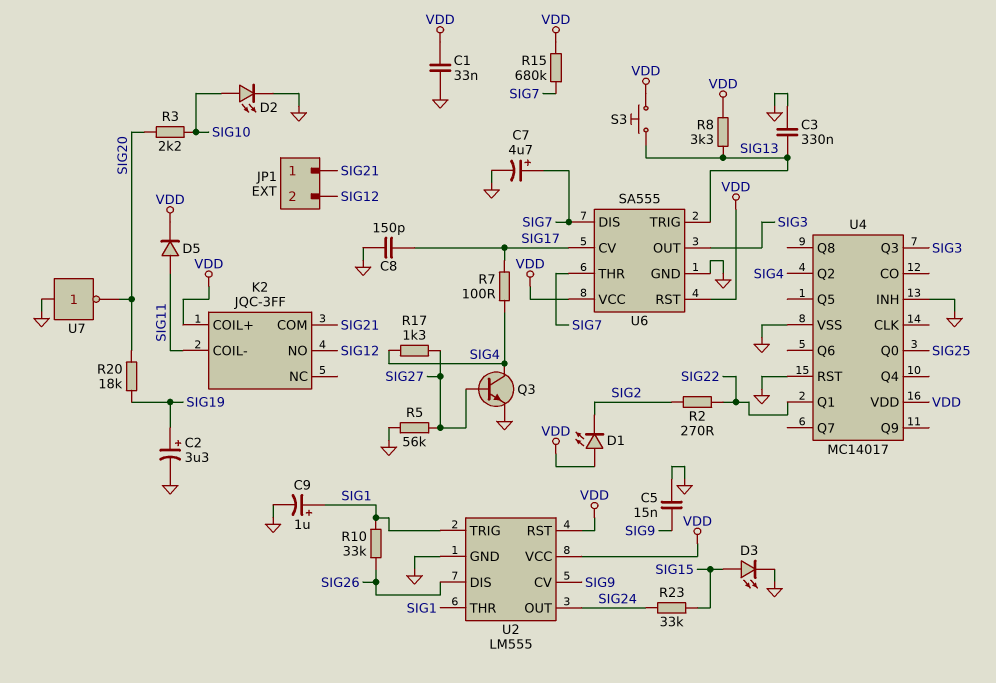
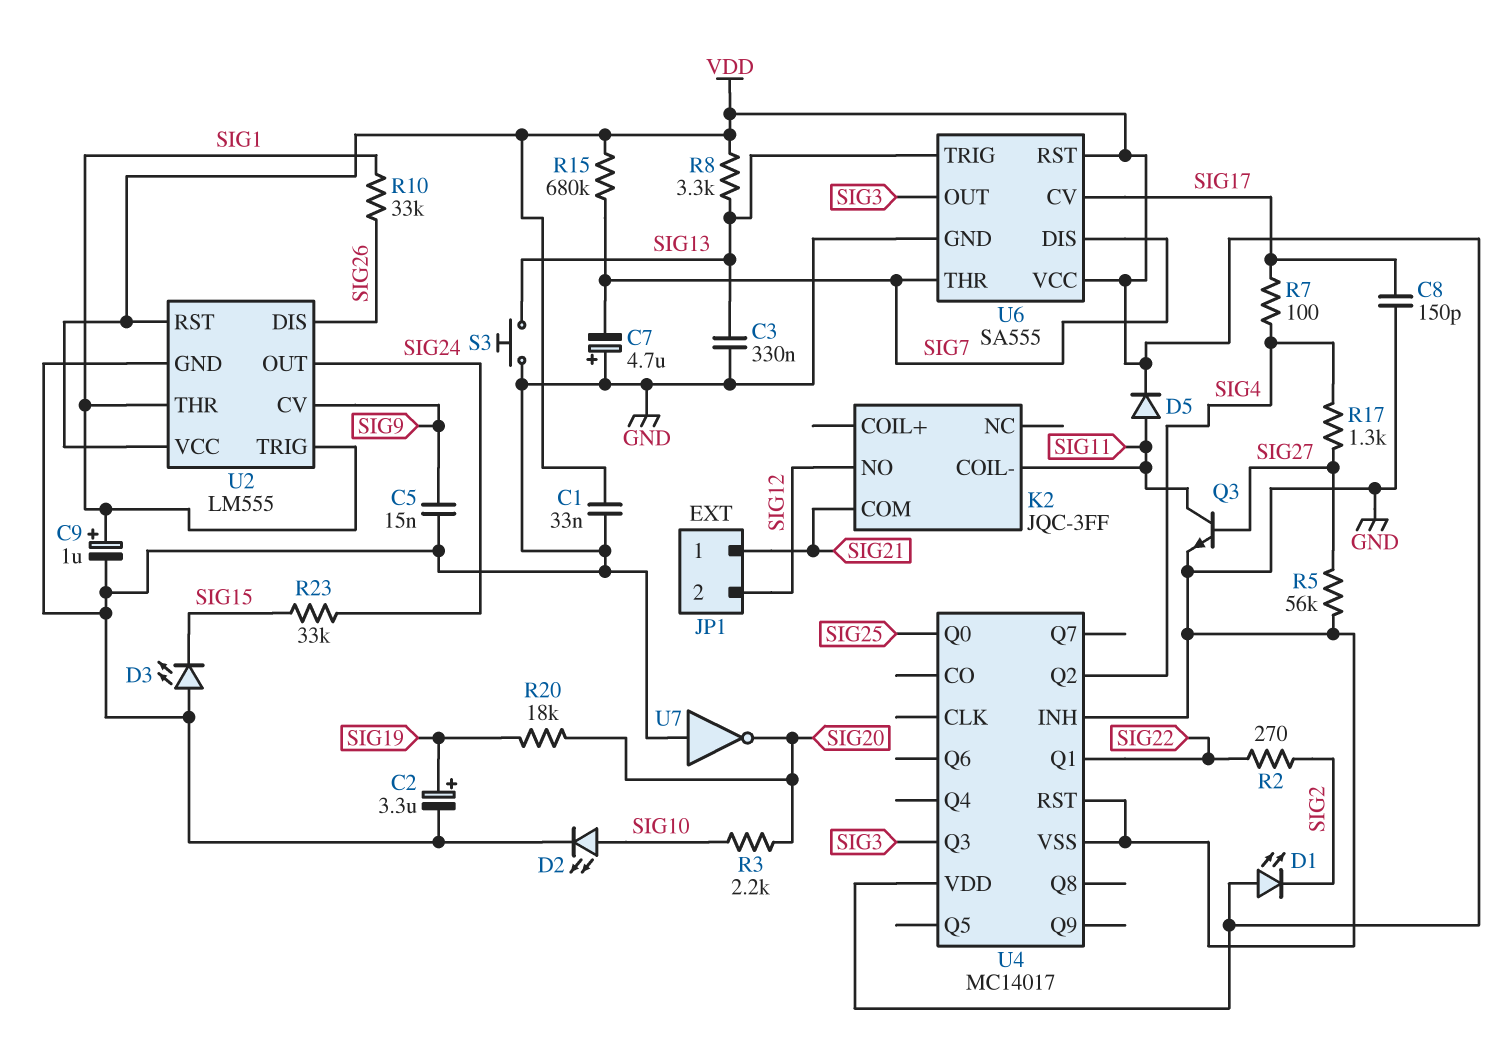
C7: 4.7uF (plus SIG7, minus GND) -> 4.7uF (plus GND, minus SIG7)
D3: LED (A SIG15, K GND) -> LED (A GND, K SIG15)
K2 pin COIL+: VDD -> none
Q3: NPN (B SIG27, C SIG4, E GND) -> NPN (B SIG27, C SIG11, E GND)
S3: button (SIG13, VDD) -> button (GND, SIG13)

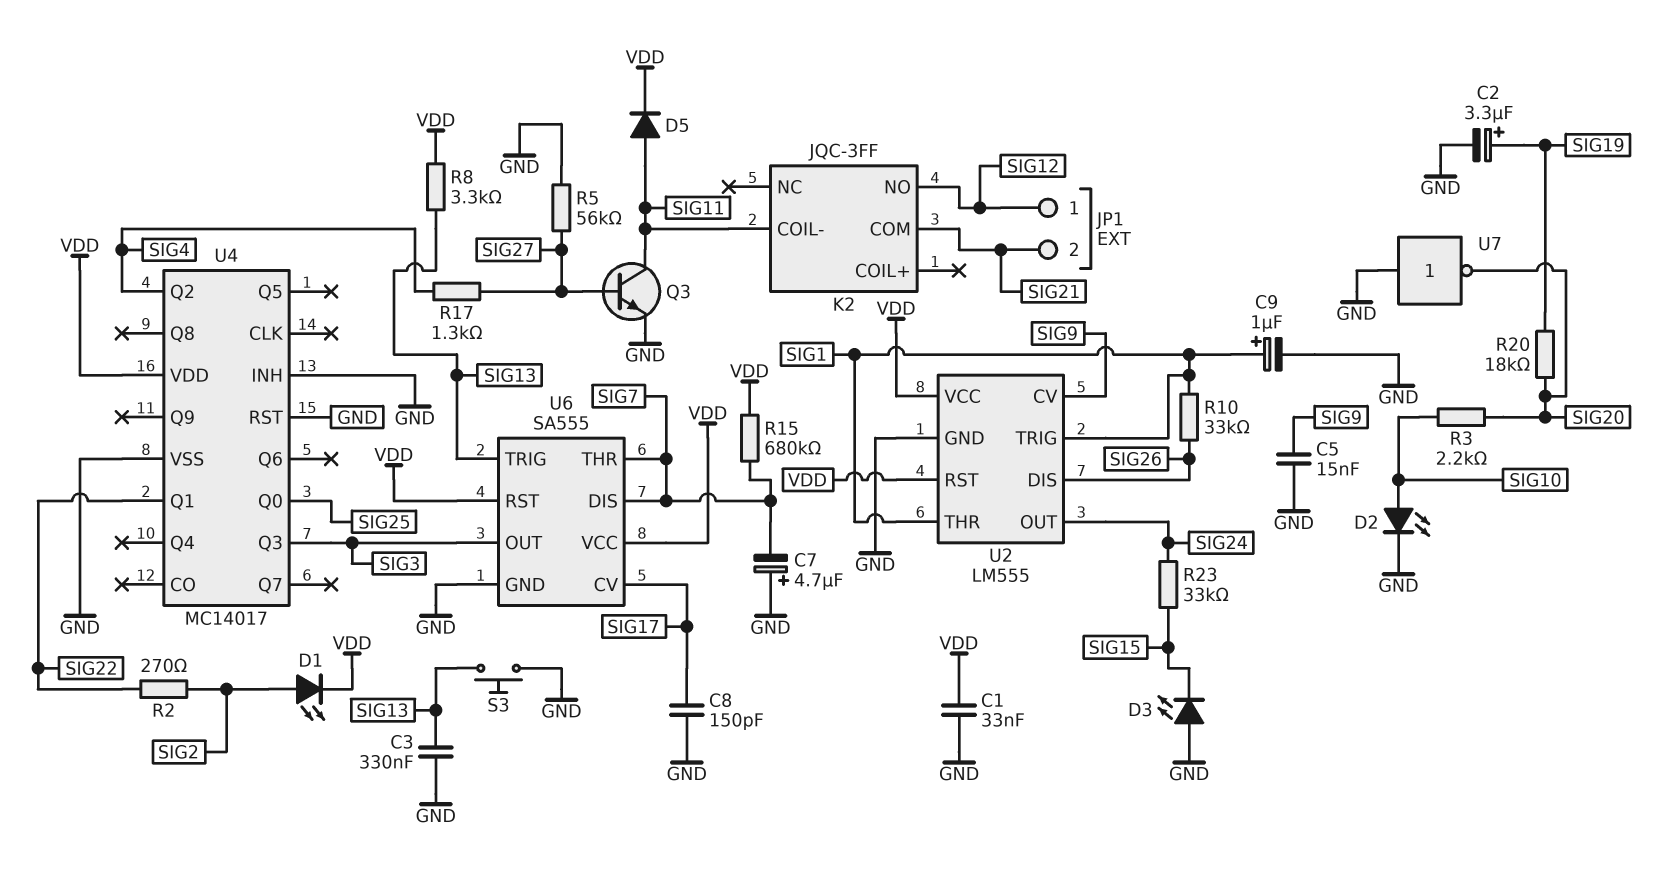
D1: LED (A VDD, K SIG2) -> LED (A SIG2, K VDD)
JP1 pin 1: SIG21 -> SIG12
JP1 pin 2: SIG12 -> SIG21
R7: 100 (SIG4, SIG17) -> none

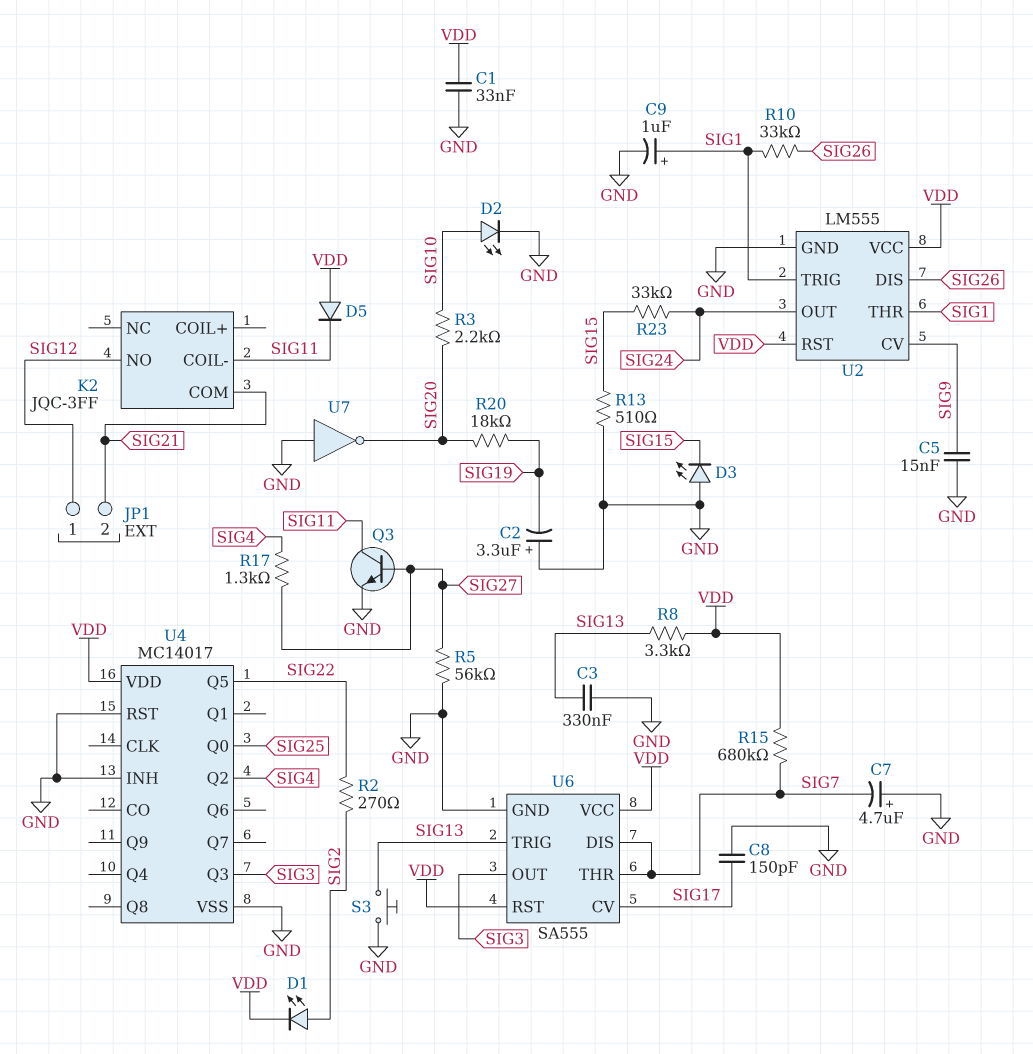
C2: 3.3uF (plus SIG19, minus GND) -> 3.3uF (plus GND, minus SIG19)
D5: diode (A SIG11, K VDD) -> diode (A VDD, K SIG11)
R13: none -> 510 (GND, SIG15)
U4 pin Q1: SIG22 -> none
U4 pin Q5: none -> SIG22

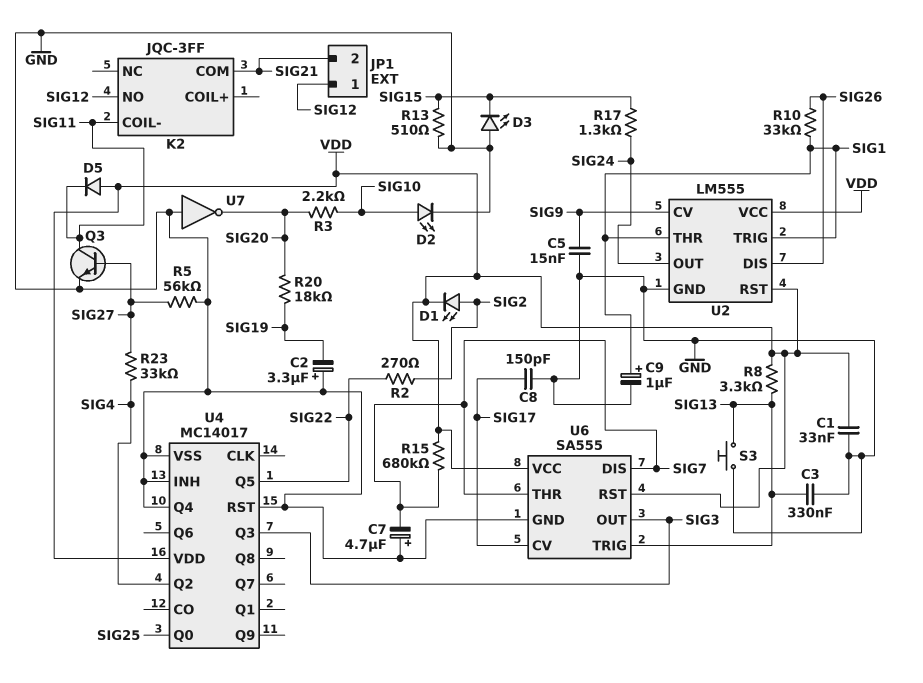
R17: 1.3k (SIG4, SIG27) -> 1.3k (SIG15, SIG24)
R23: 33k (SIG15, SIG24) -> 33k (SIG4, SIG27)
U4 pin Q4: none -> GND

